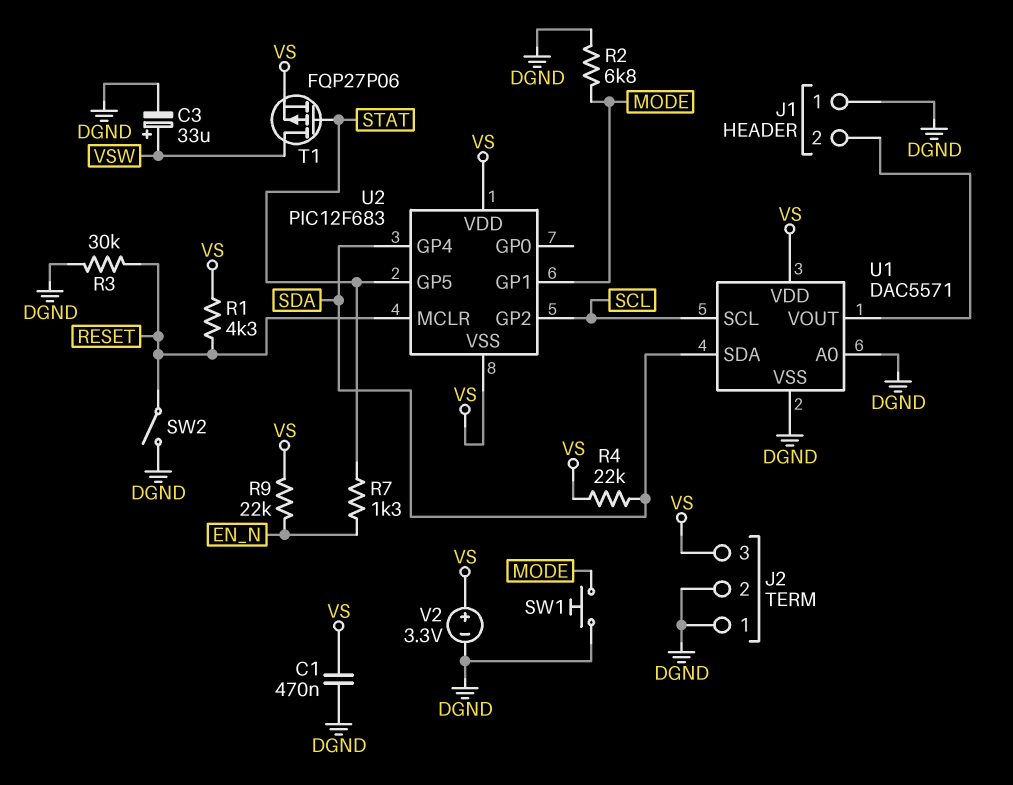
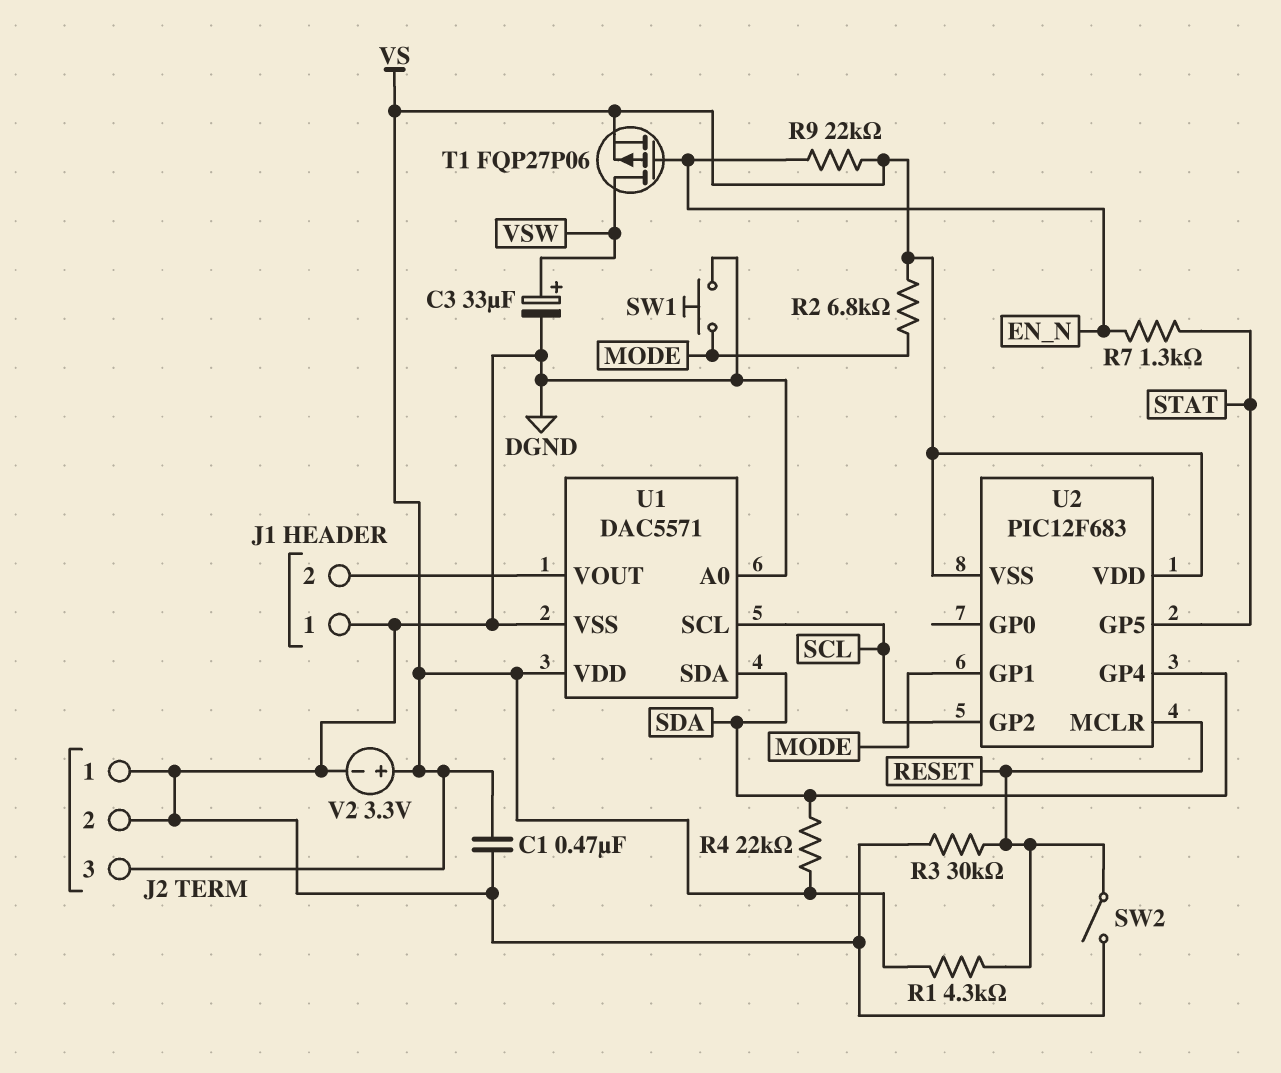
R2: 6.8k (DGND, MODE) -> 6.8k (MODE, VS)
T1: PMOS FQP27P06 (G STAT, D VSW, S VS) -> PMOS FQP27P06 (G EN_N, D VSW, S VS)

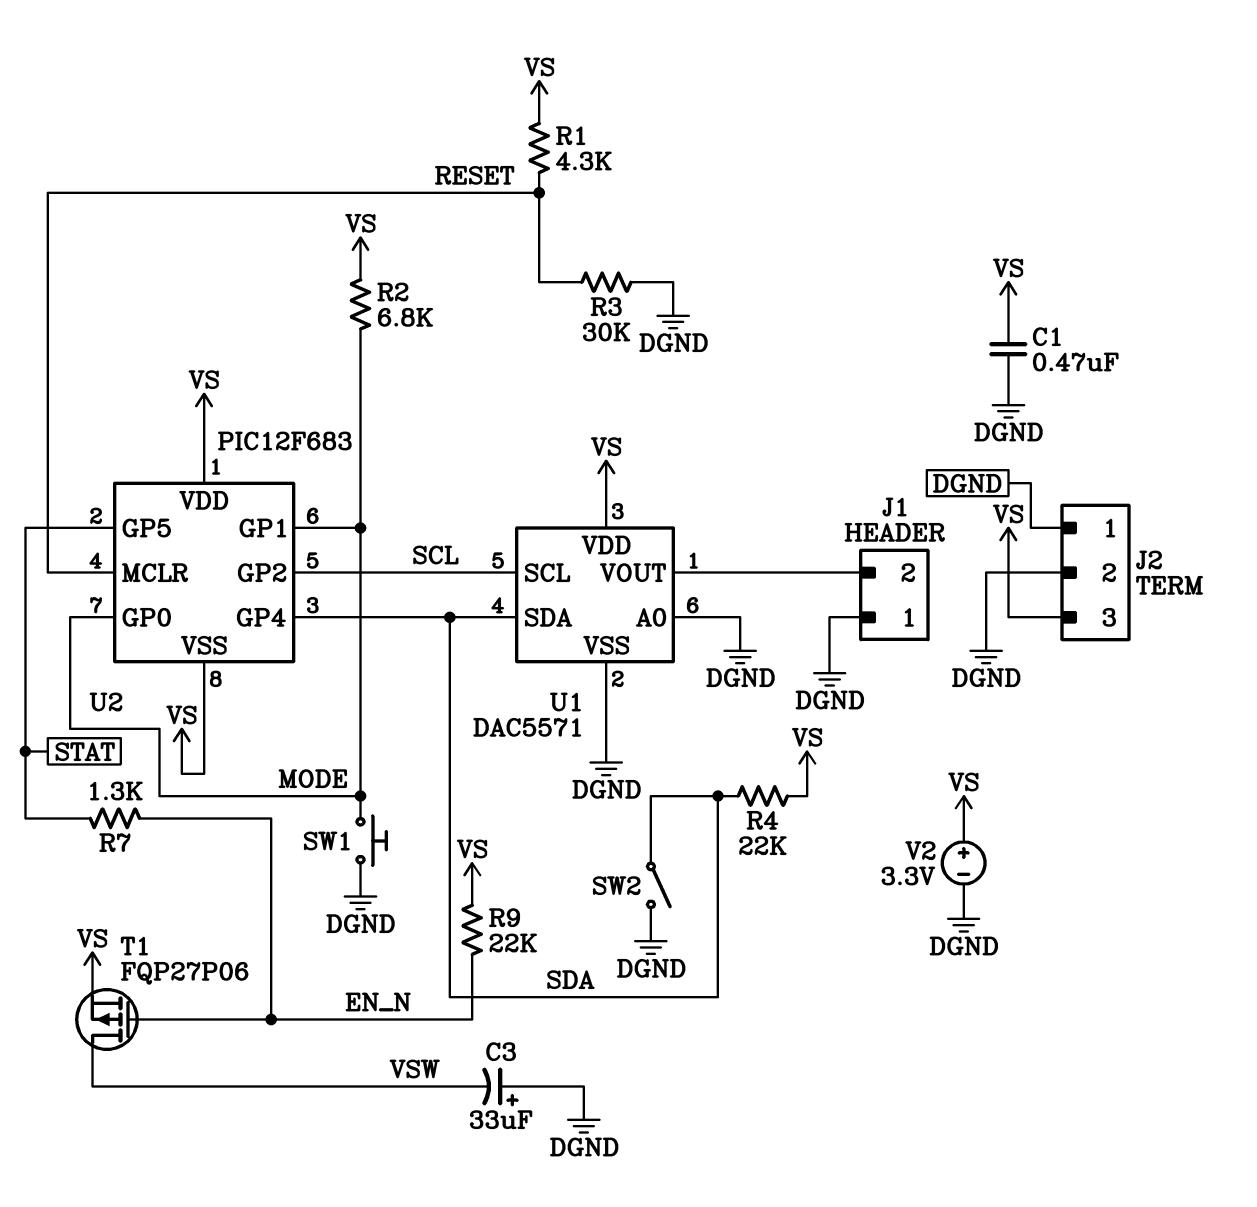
C3: 33uF (plus VSW, minus DGND) -> 33uF (plus DGND, minus VSW)
SW2: switch (DGND, RESET) -> switch (DGND, SDA)
U2 pin GP0: none -> MODE

